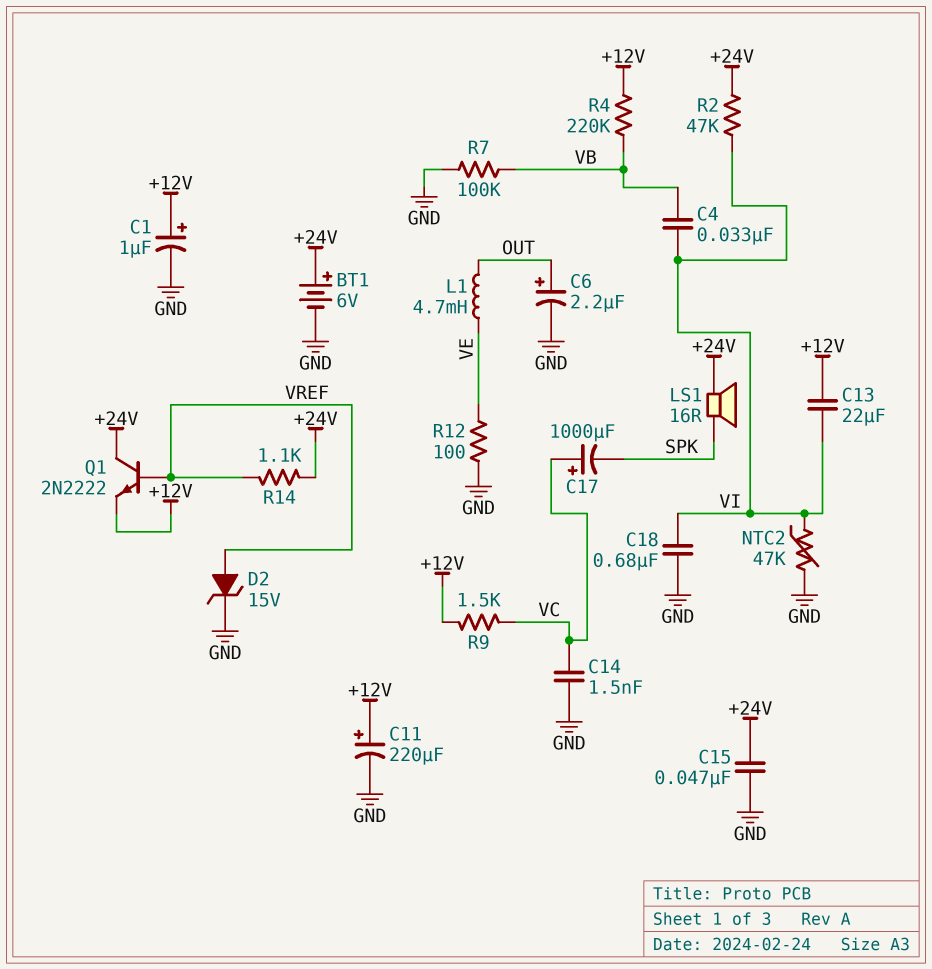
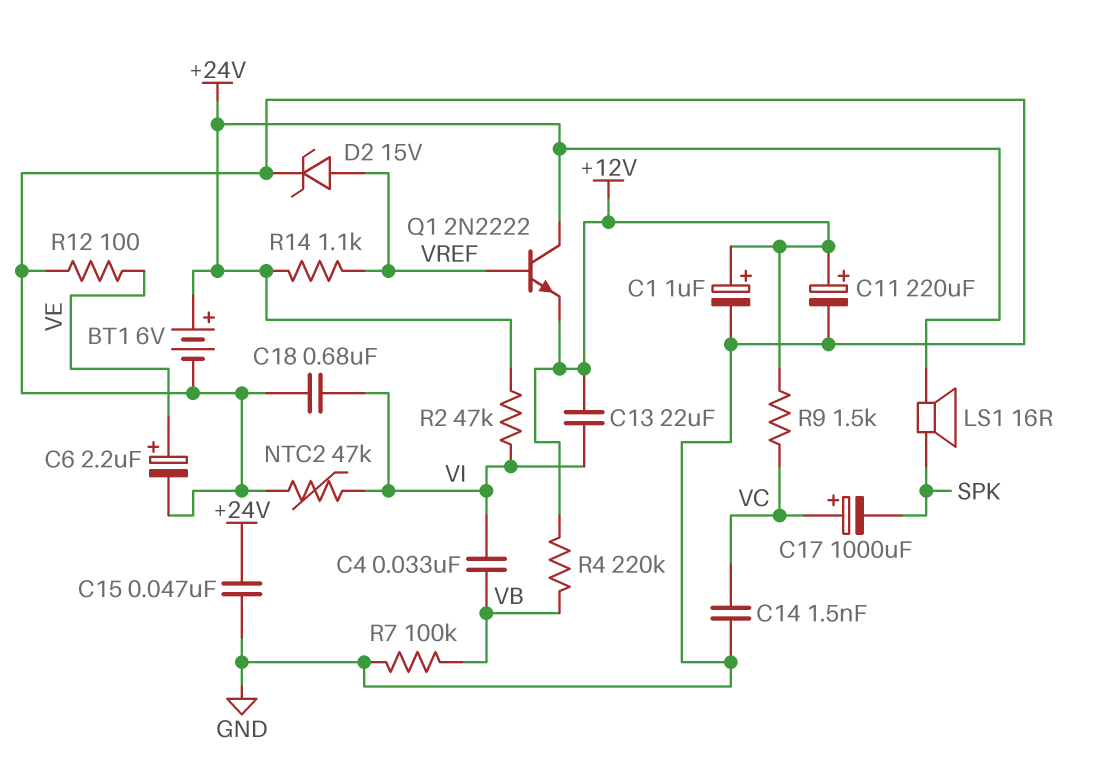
C6: 2.2uF (plus OUT, minus GND) -> 2.2uF (plus VE, minus GND)
L1: 4.7mH (OUT, VE) -> none

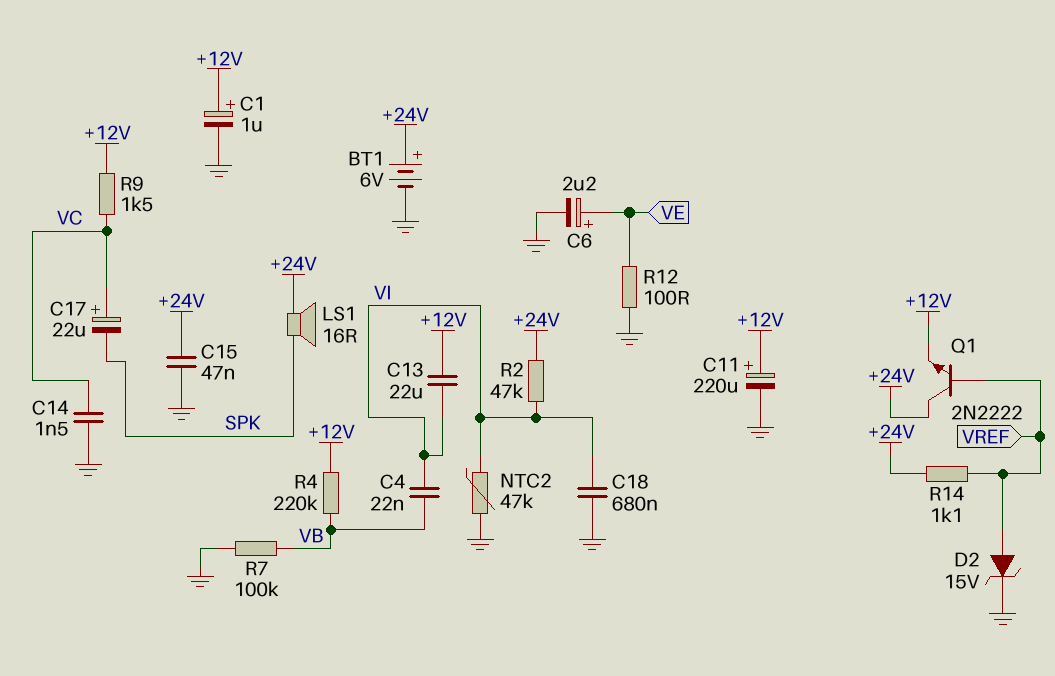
C4: 33nF (VB, VI) -> 22nF (VB, VI)
C17: 1000uF (plus VC, minus SPK) -> 22uF (plus VC, minus SPK)

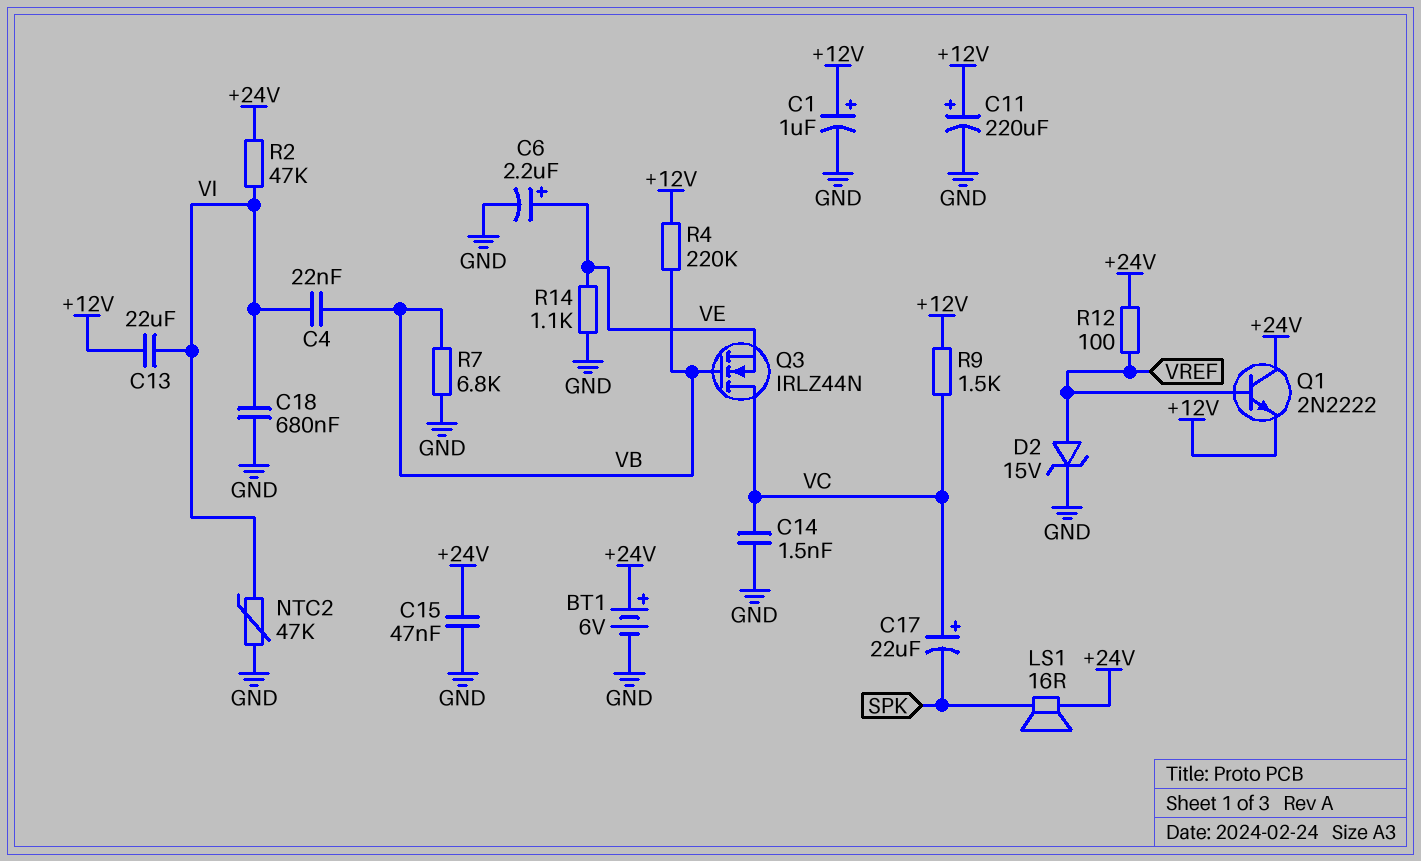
Q3: none -> NMOS IRLZ44N (G VB, D VC, S VE)
R7: 100k (GND, VB) -> 6.8k (GND, VB)
R12: 100 (GND, VE) -> 100 (+24V, VREF)
R14: 1.1k (+24V, VREF) -> 1.1k (GND, VE)

